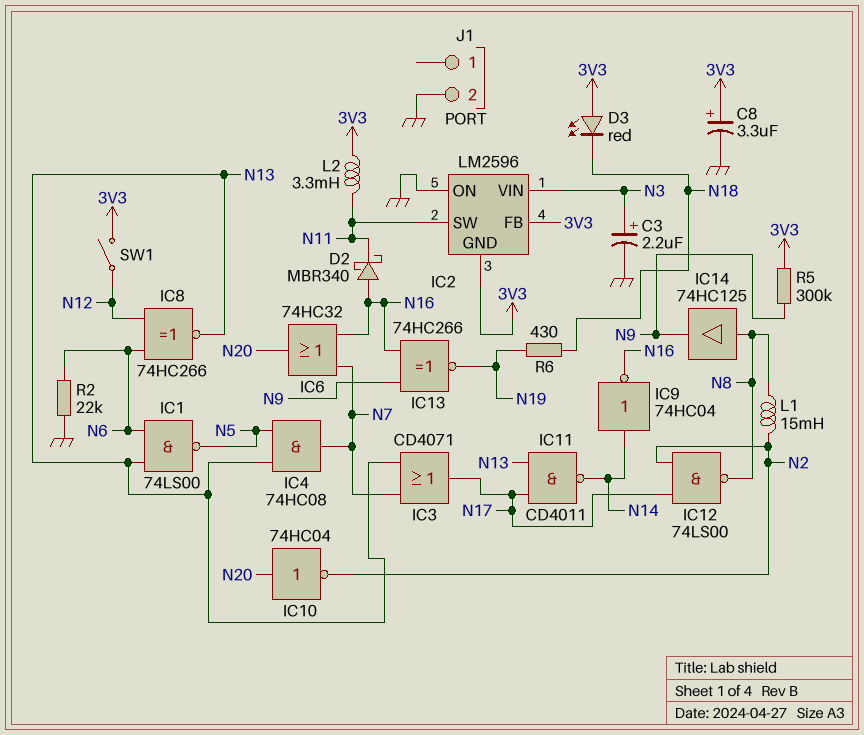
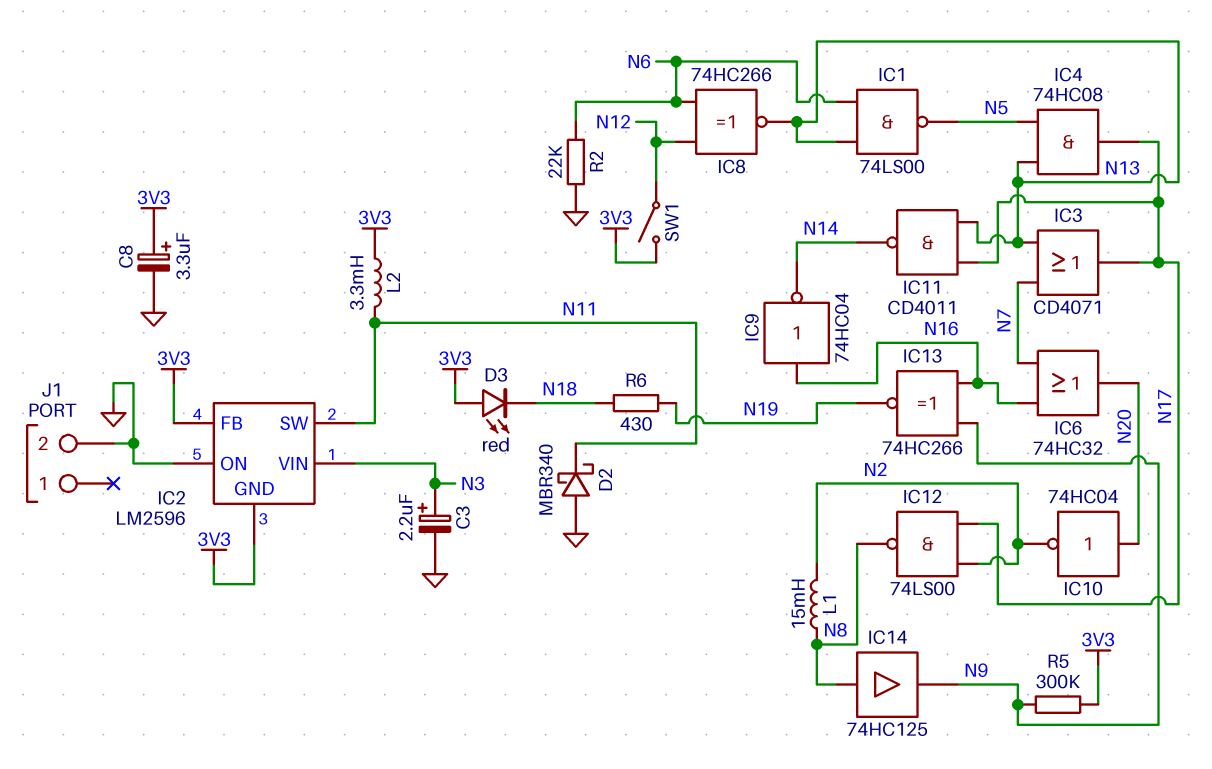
D2: schottky MBR340 (A N16, K N11) -> schottky MBR340 (A GND, K N11)
IC4: AND 74HC08 (in N5, in N13, out N7) -> AND 74HC08 (in N5, in N13, out N17)
IC9: NOT 74HC04 (in N14, out N16) -> NOT 74HC04 (in N16, out N14)

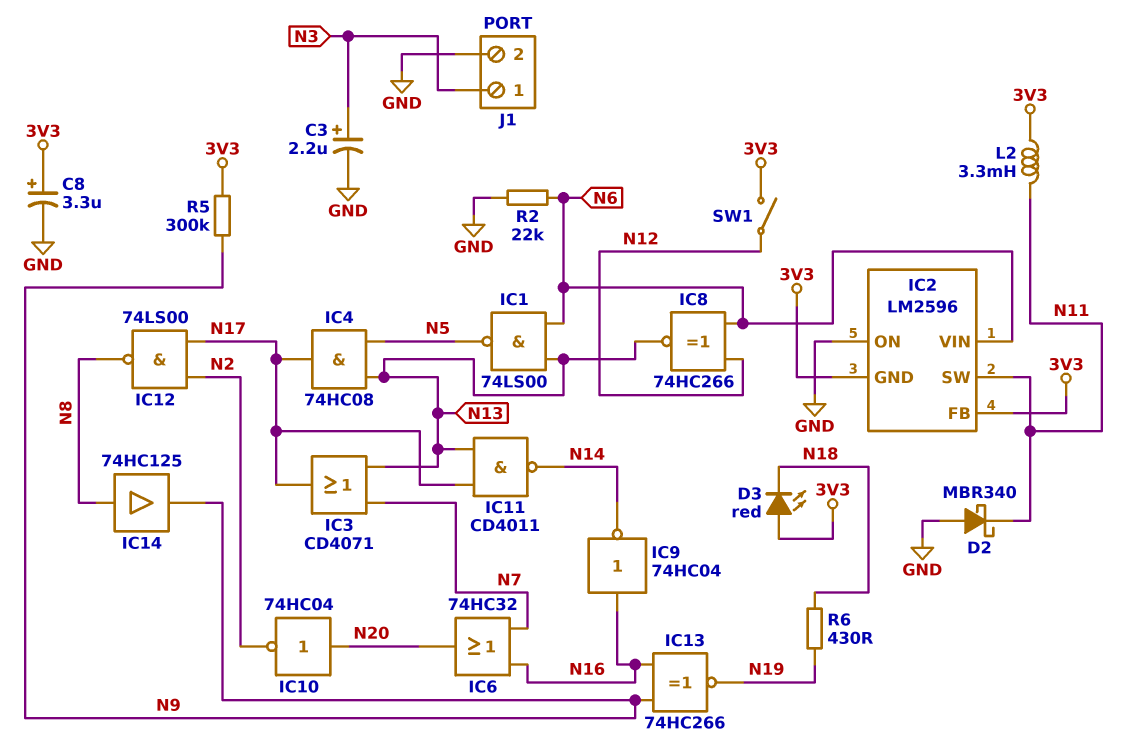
IC2 pin VIN: N3 -> N6
J1 pin 1: none -> N3
L1: 15mH (N2, N8) -> none

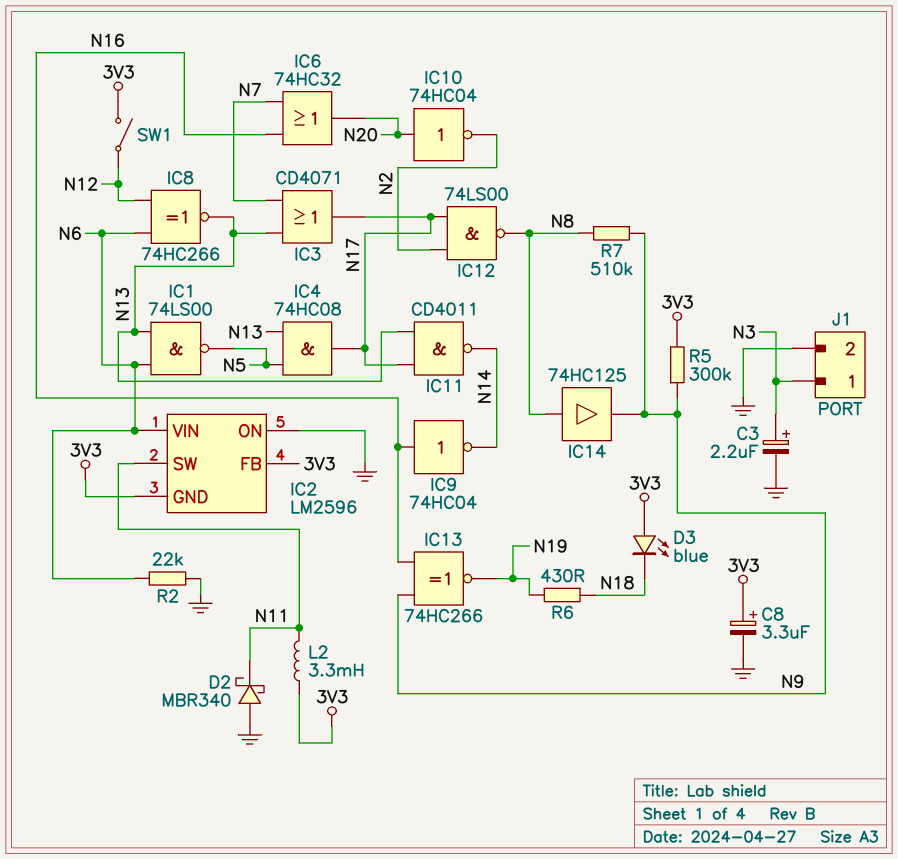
D3: LED red (A 3V3, K N18) -> LED blue (A 3V3, K N18)
R7: none -> 510k (N8, N9)

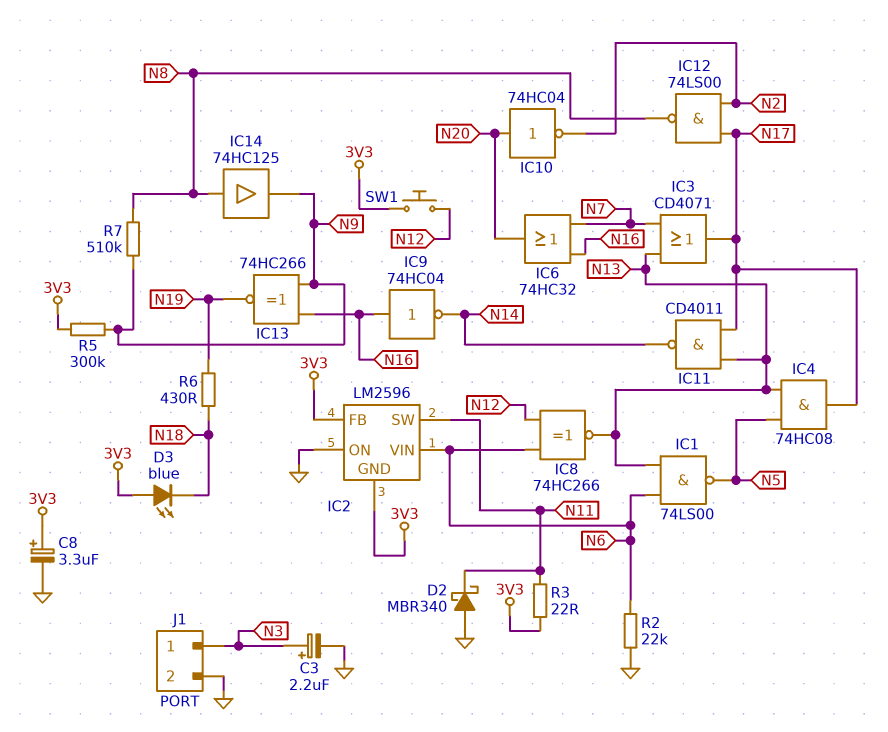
L2: 3.3mH (3V3, N11) -> none
R3: none -> 22 (3V3, N11)
SW1: switch (3V3, N12) -> button (3V3, N12)

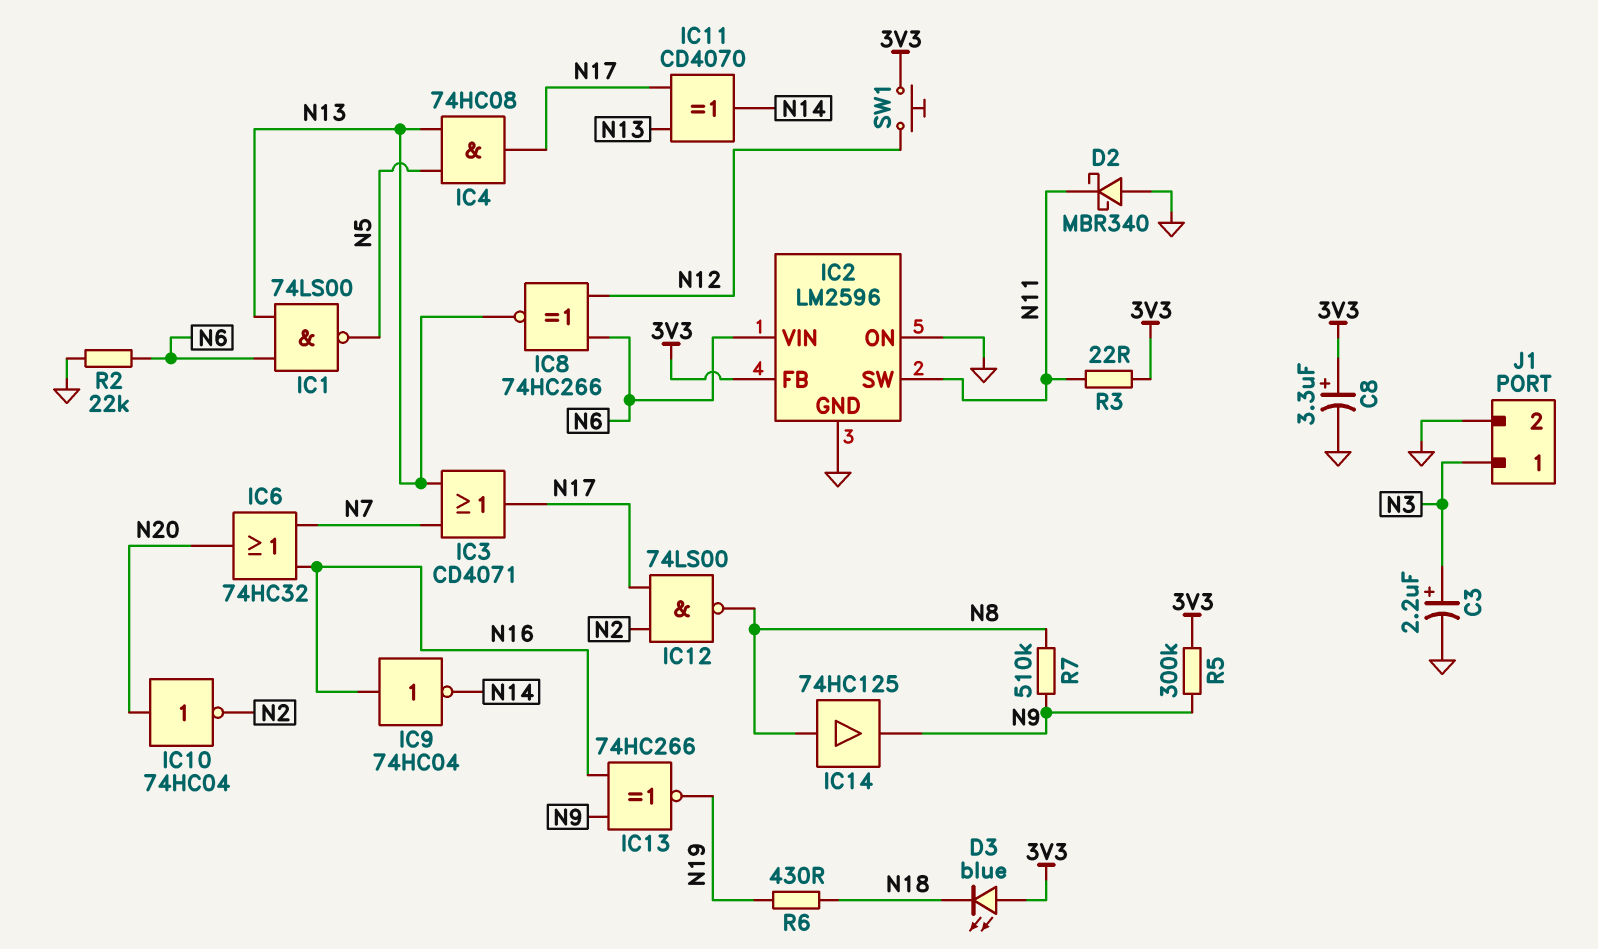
IC2 pin GND: 3V3 -> GND
IC11: NAND CD4011 (in N13, in N17, out N14) -> XOR CD4070 (in N13, in N17, out N14)

